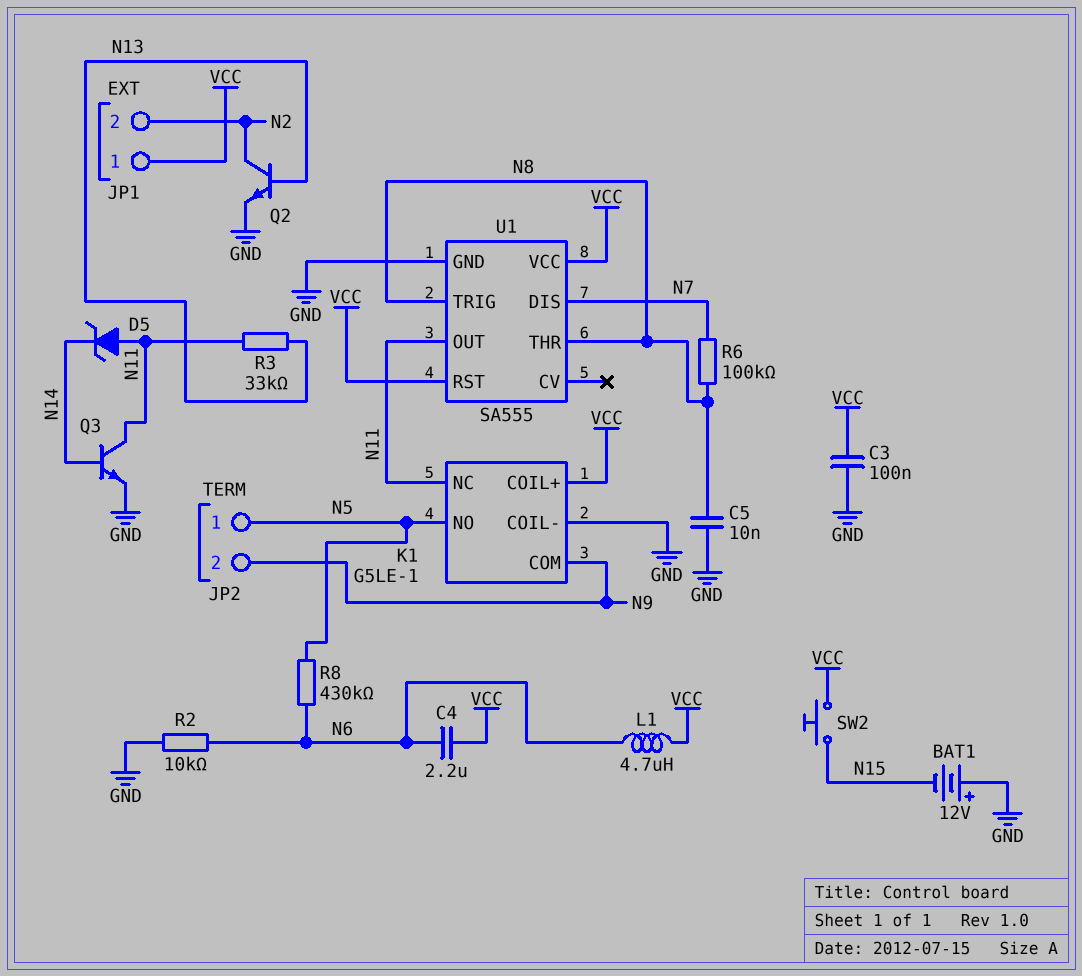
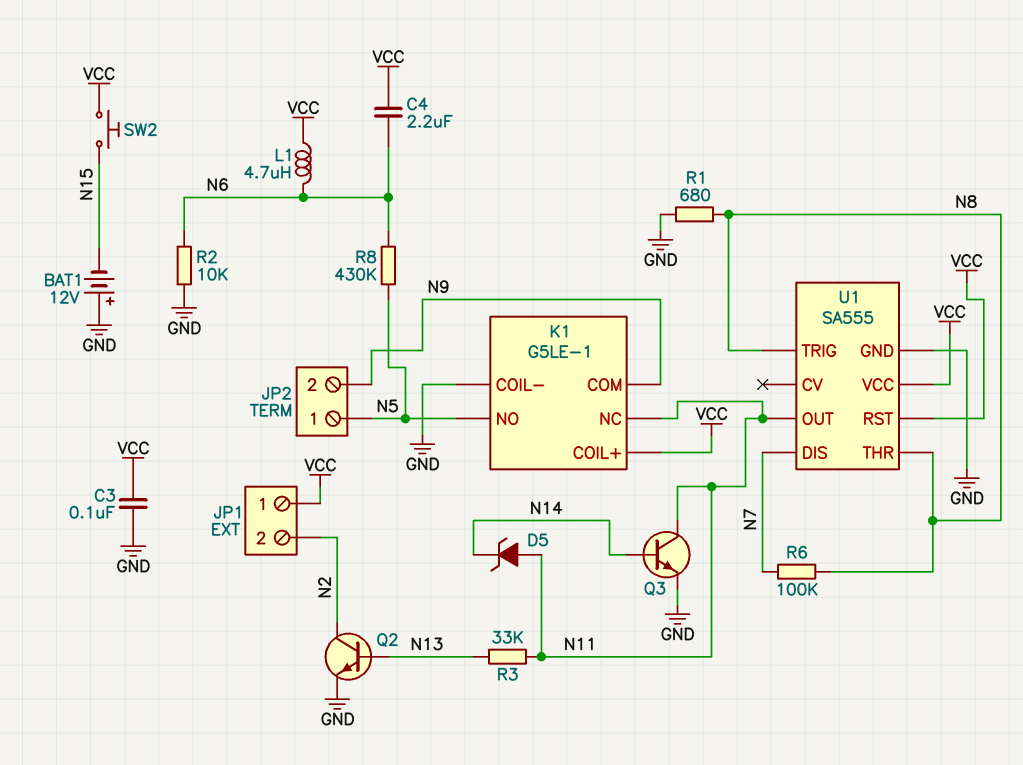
C5: 10nF (GND, N8) -> none
R1: none -> 680 (GND, N8)

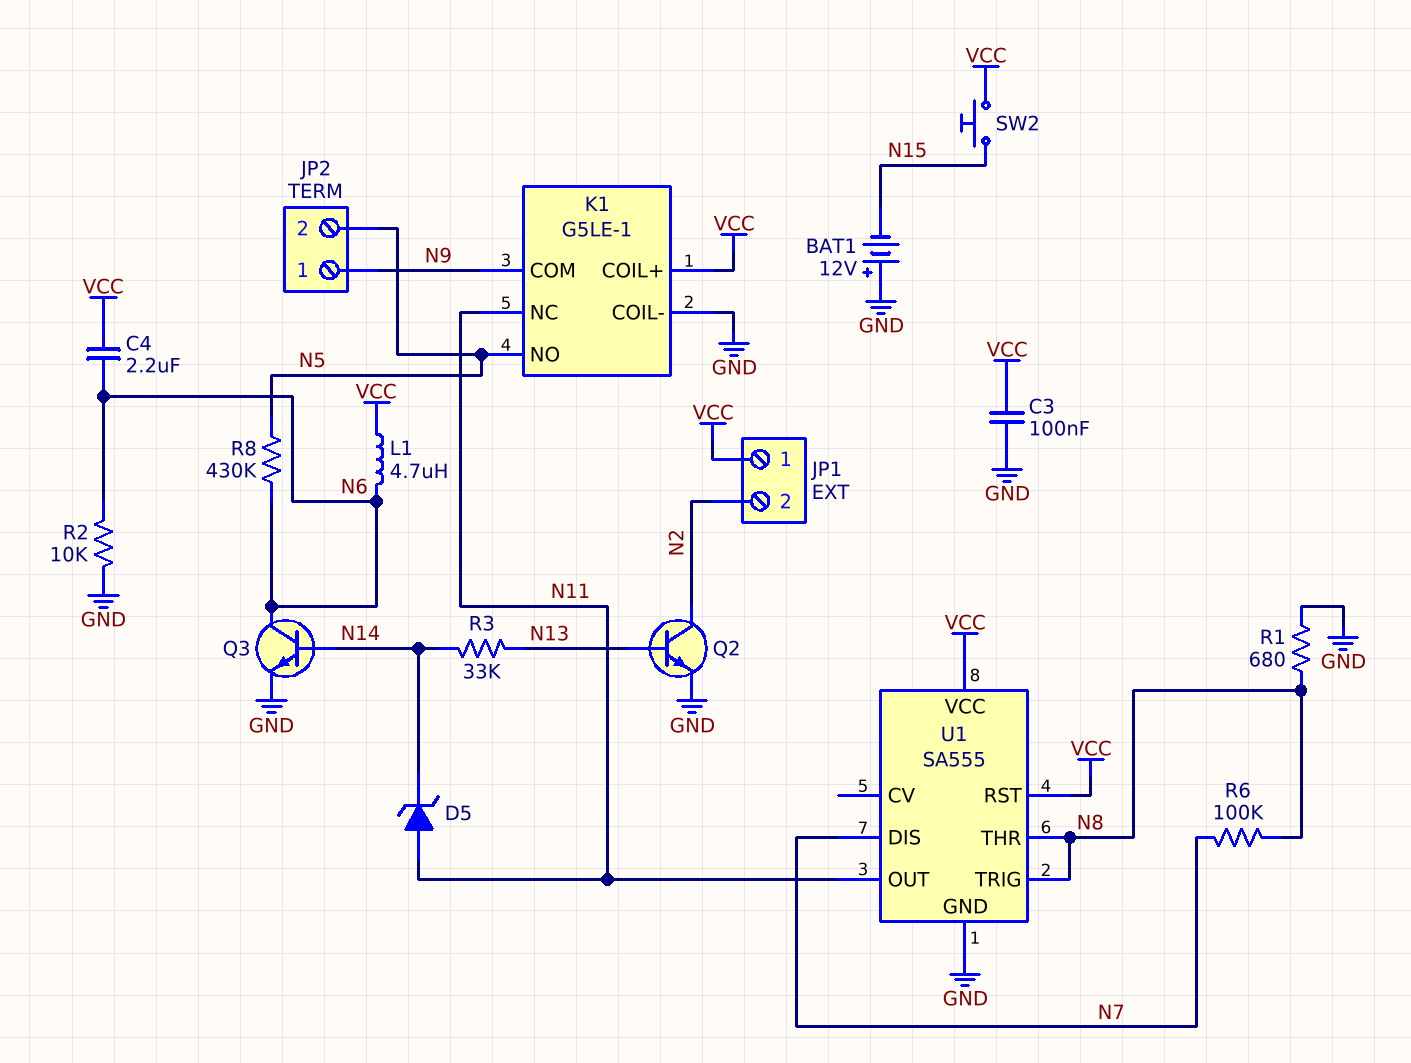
JP2 pin 1: N5 -> N9
JP2 pin 2: N9 -> N5
Q3: NPN (B N14, C N11, E GND) -> NPN (B N14, C N6, E GND)
R3: 33k (N11, N13) -> 33k (N13, N14)

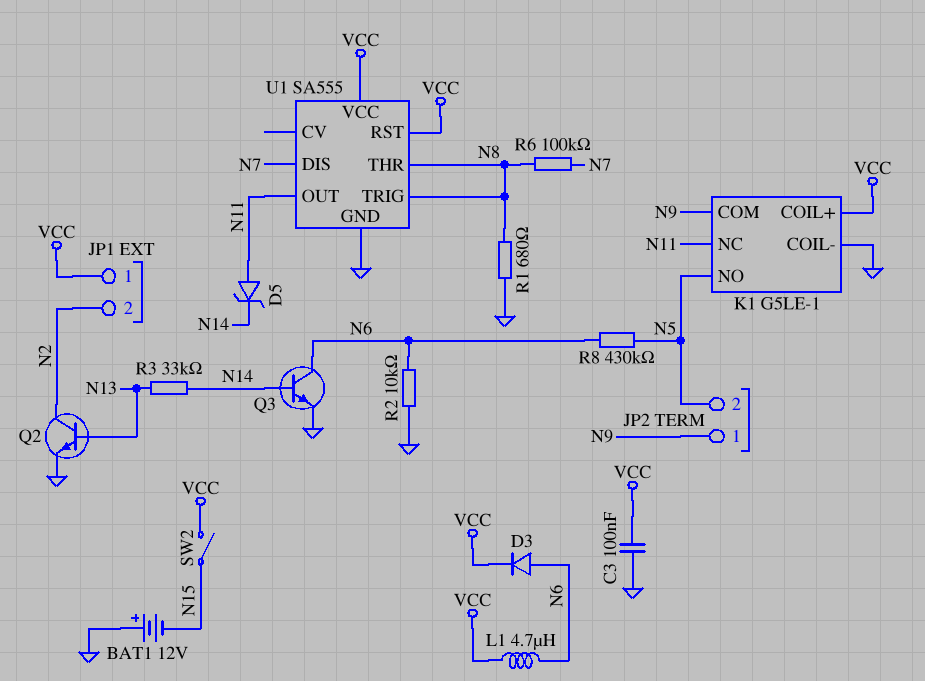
C4: 2.2uF (N6, VCC) -> none
D3: none -> diode (A N6, K VCC)
SW2: button (N15, VCC) -> switch (N15, VCC)

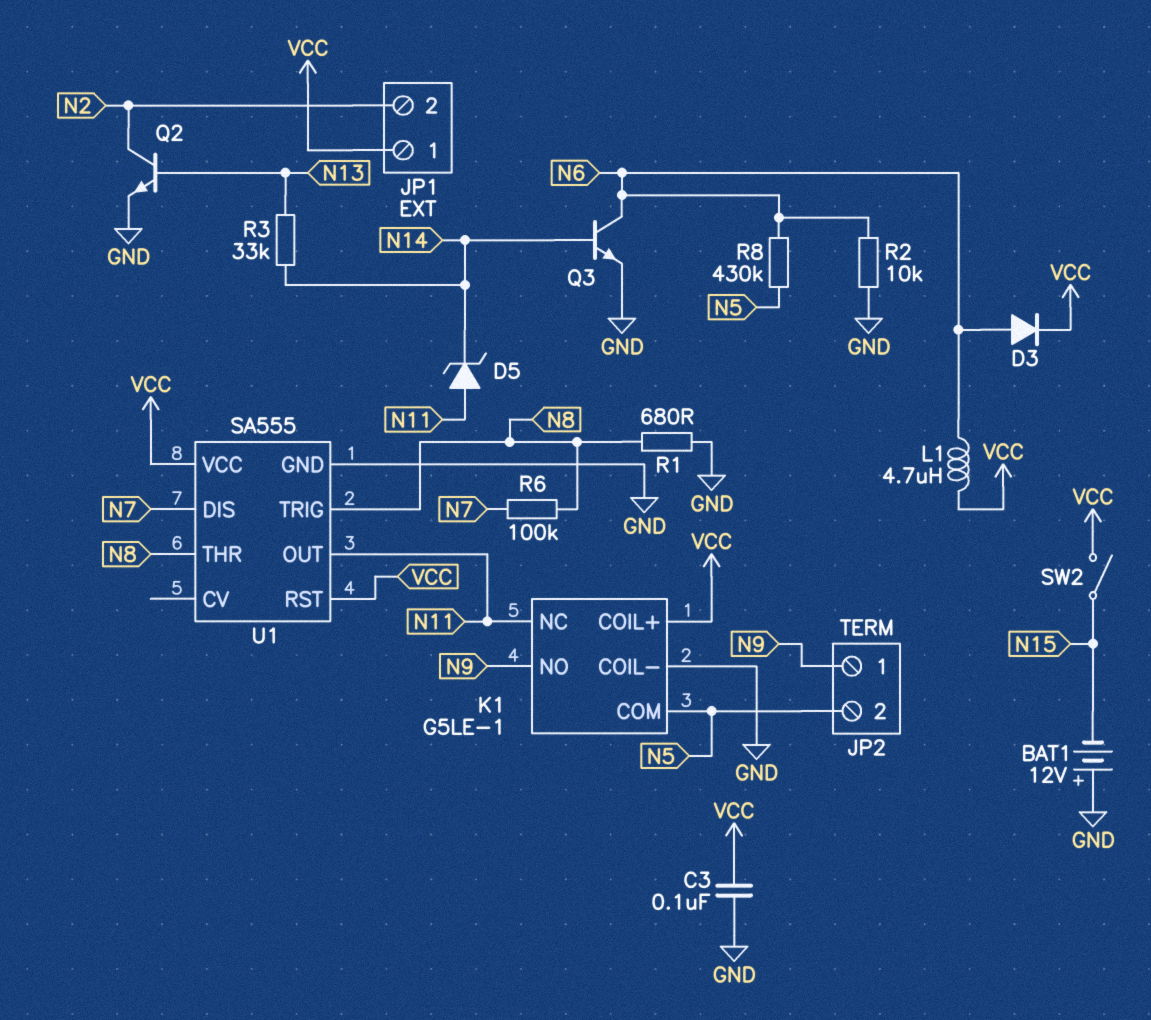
K1 pin COM: N9 -> N5
K1 pin NO: N5 -> N9

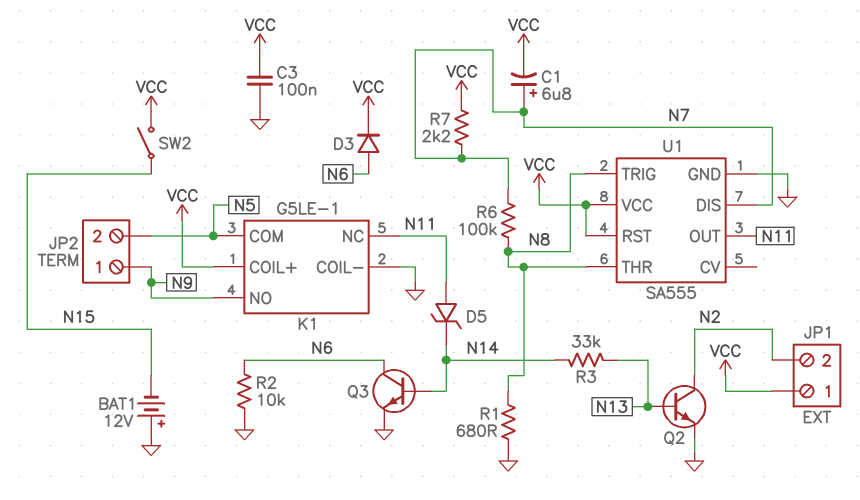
C1: none -> 6.8uF (plus N7, minus VCC)
L1: 4.7uH (N6, VCC) -> none
R7: none -> 2.2k (N7, VCC)
R8: 430k (N5, N6) -> none

